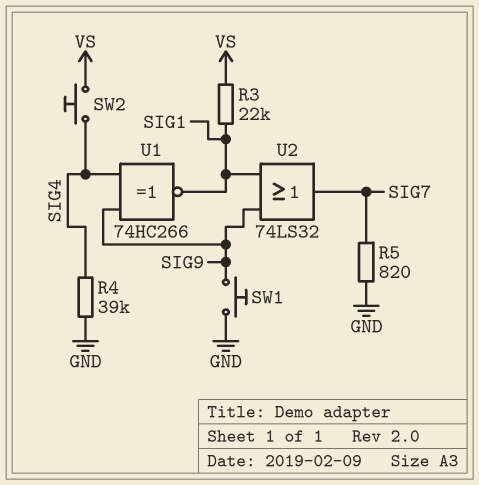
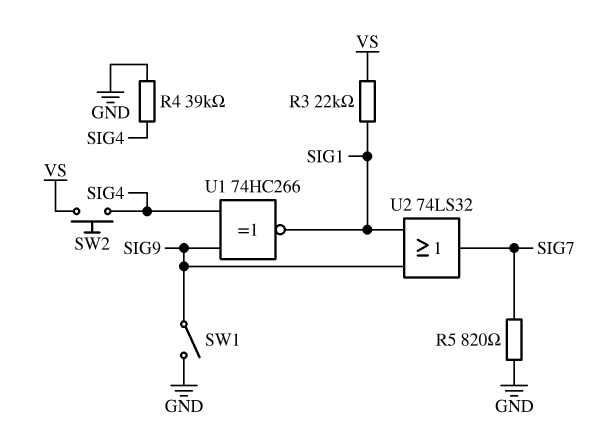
SW1: button (GND, SIG9) -> switch (GND, SIG9)

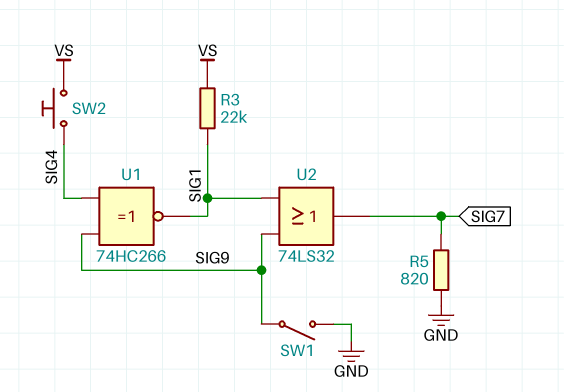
R4: 39k (GND, SIG4) -> none

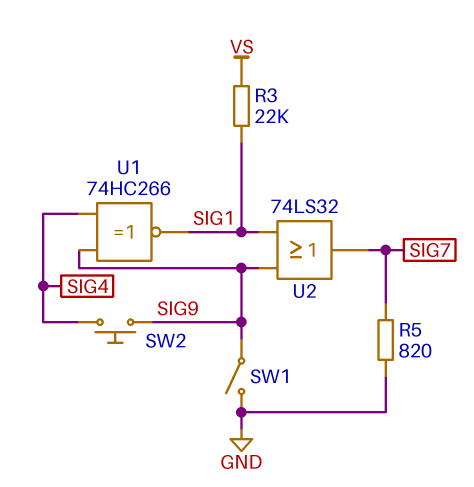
SW2: button (SIG4, VS) -> button (SIG4, SIG9)

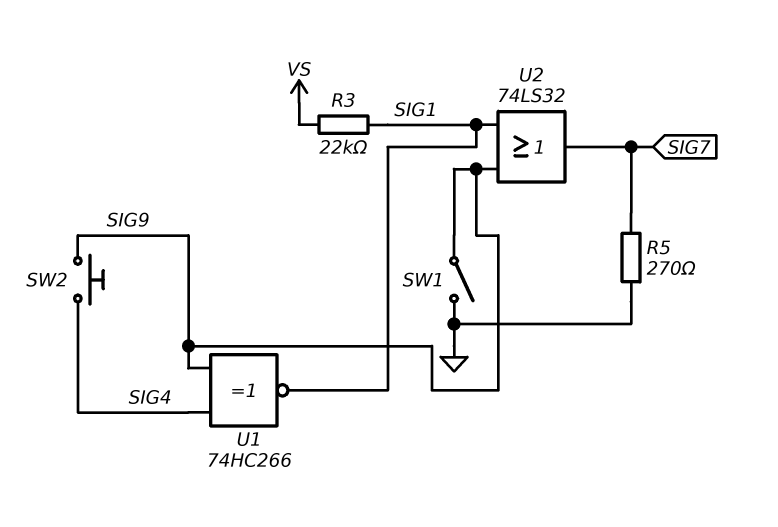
R5: 820 (GND, SIG7) -> 270 (GND, SIG7)

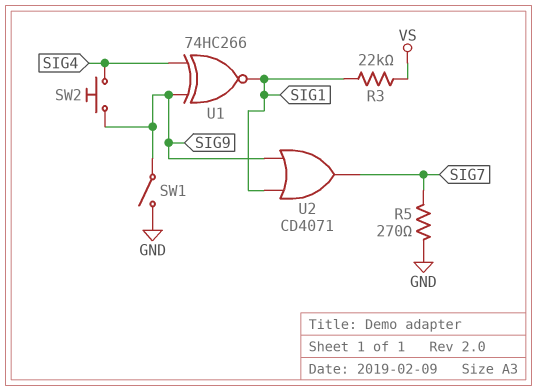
U2: OR 74LS32 (in SIG1, in SIG9, out SIG7) -> OR CD4071 (in SIG1, in SIG9, out SIG7)

